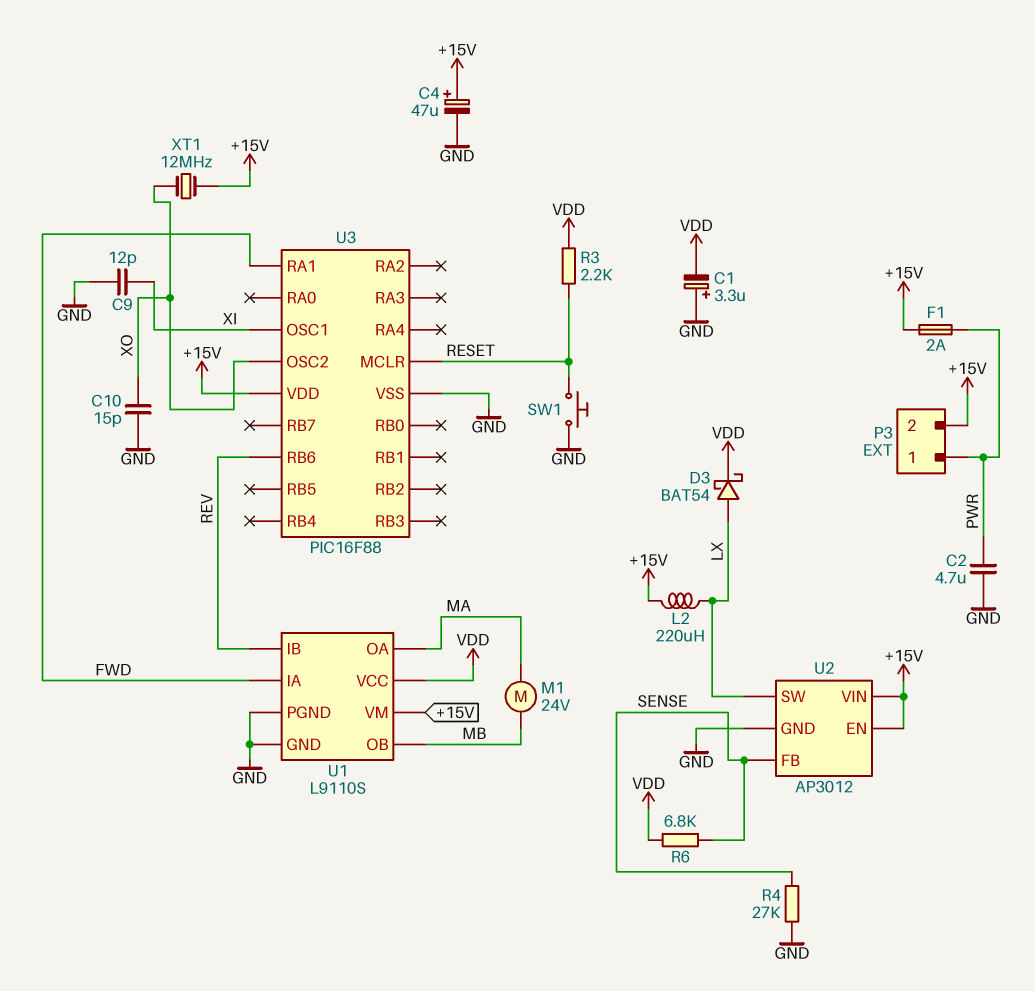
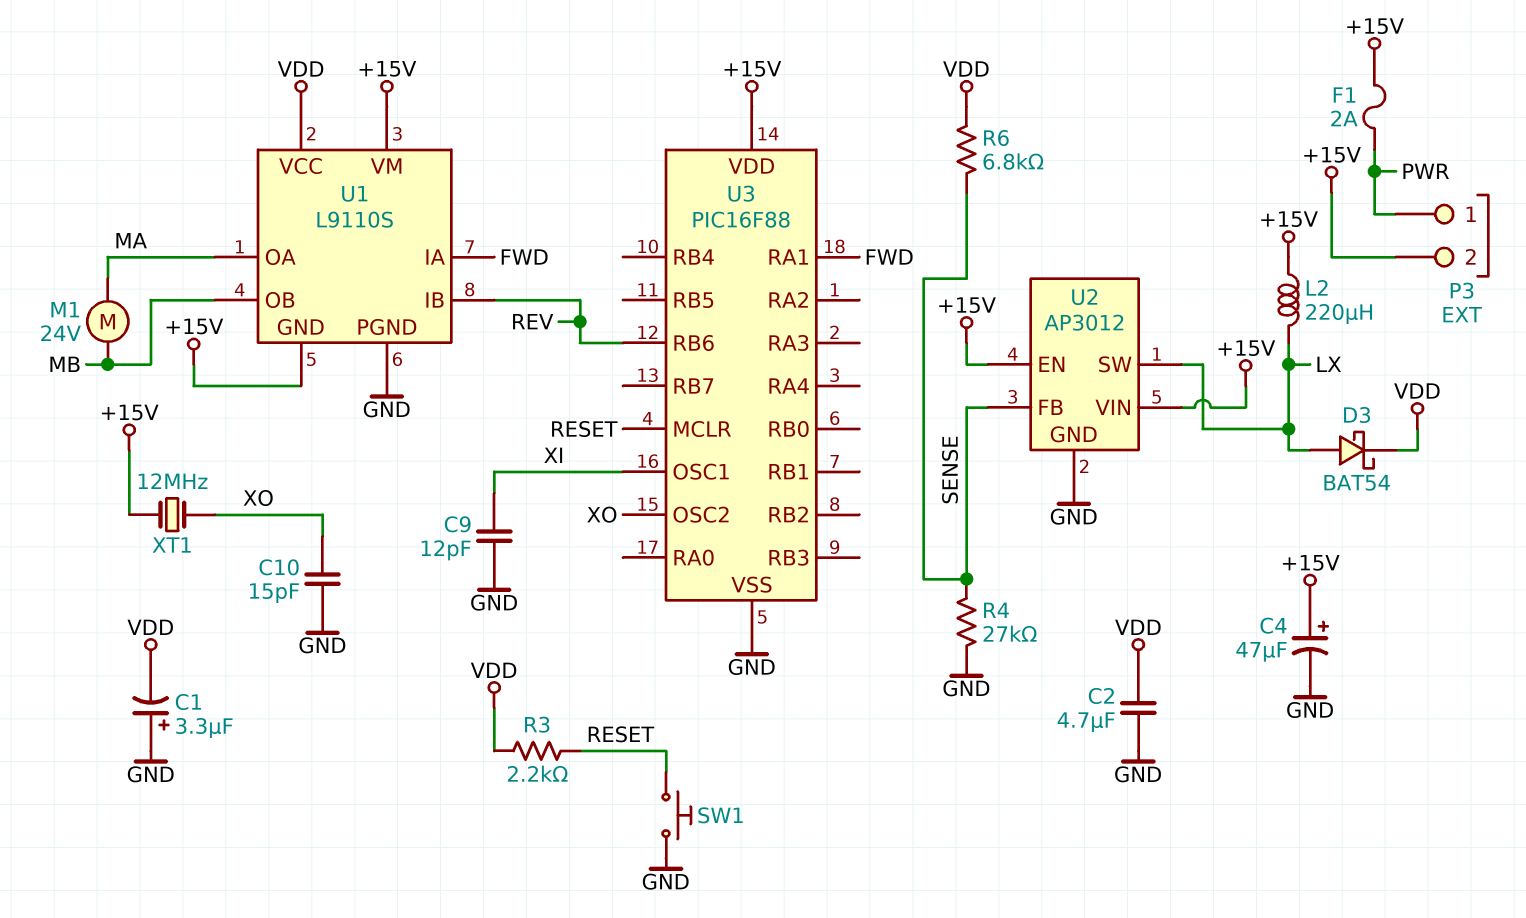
C2: 4.7uF (GND, PWR) -> 4.7uF (GND, VDD)
U1 pin GND: GND -> +15V

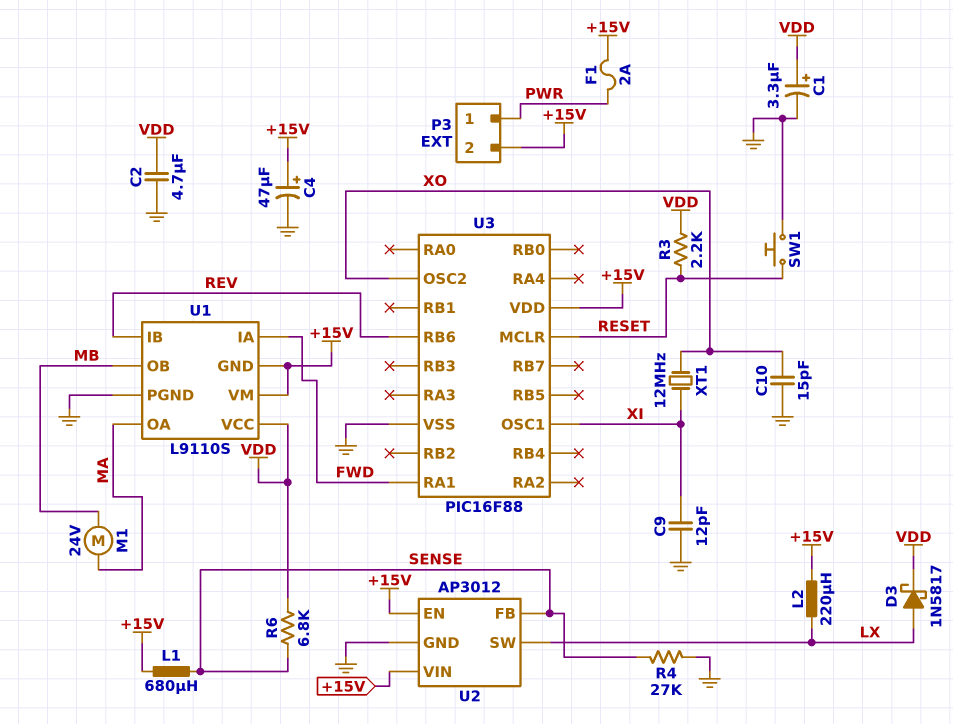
C1: 3.3uF (plus GND, minus VDD) -> 3.3uF (plus VDD, minus GND)
D3: schottky BAT54 (A LX, K VDD) -> schottky 1N5817 (A LX, K VDD)
L1: none -> 680uH (+15V, SENSE)
XT1: 12MHz (+15V, XO) -> 12MHz (XI, XO)

